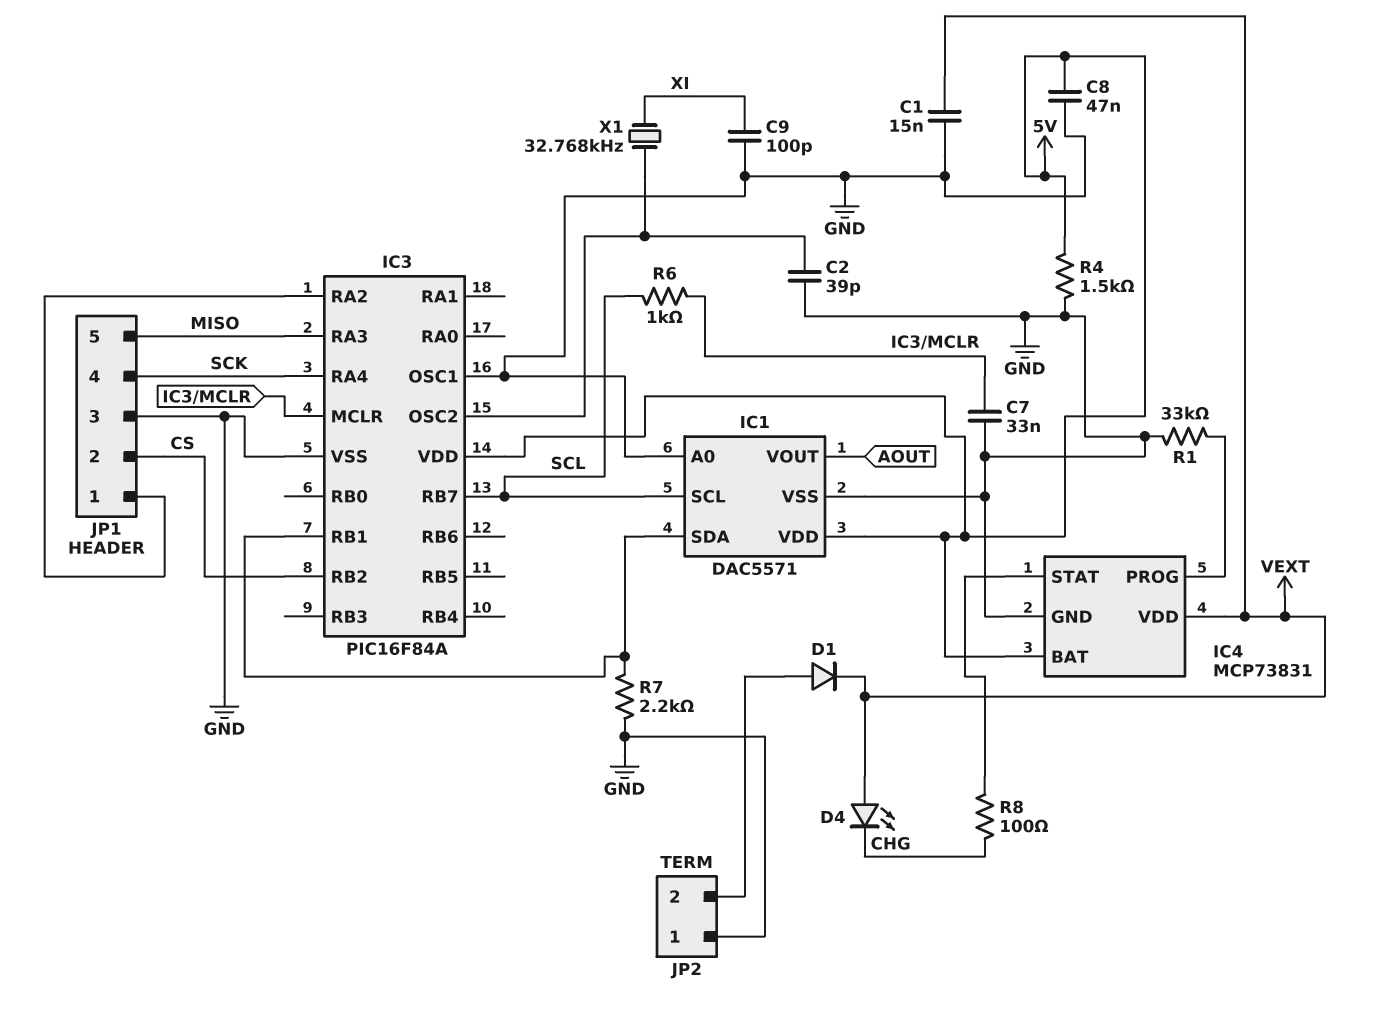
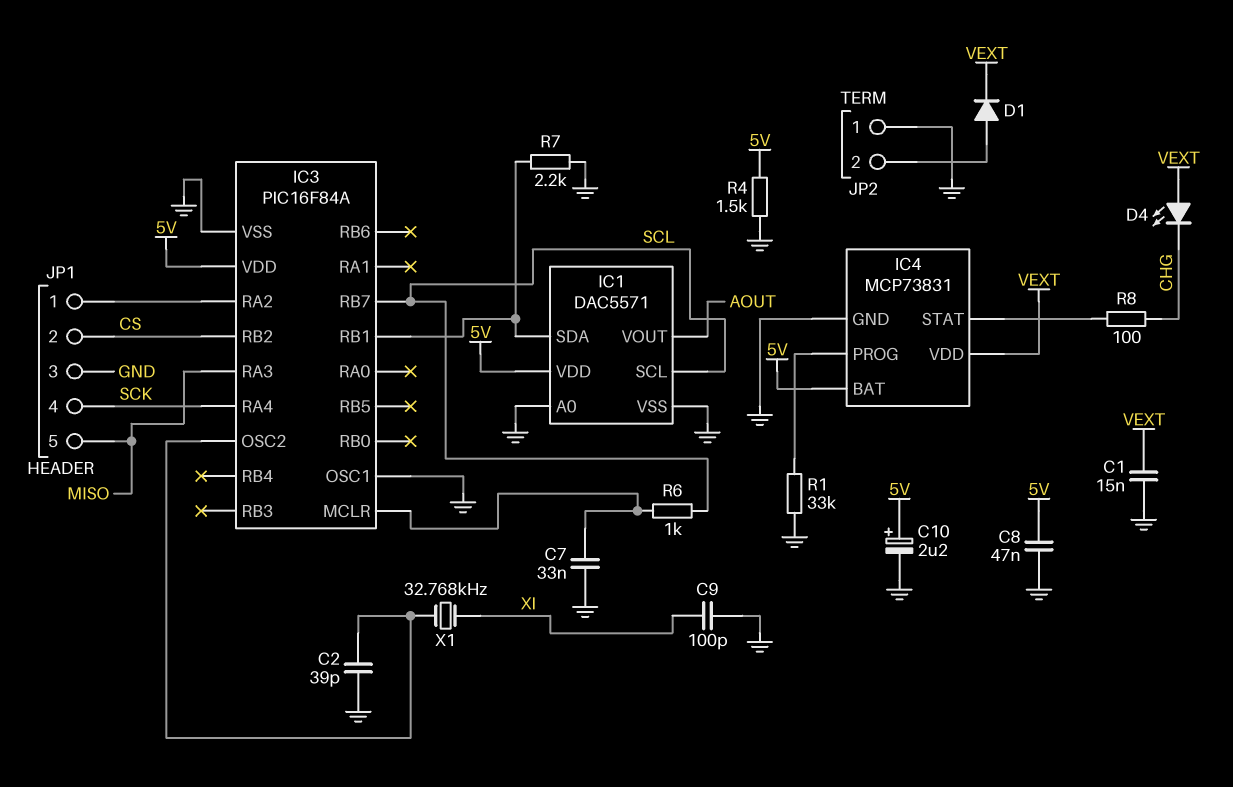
C10: none -> 2.2uF (plus 5V, minus GND)

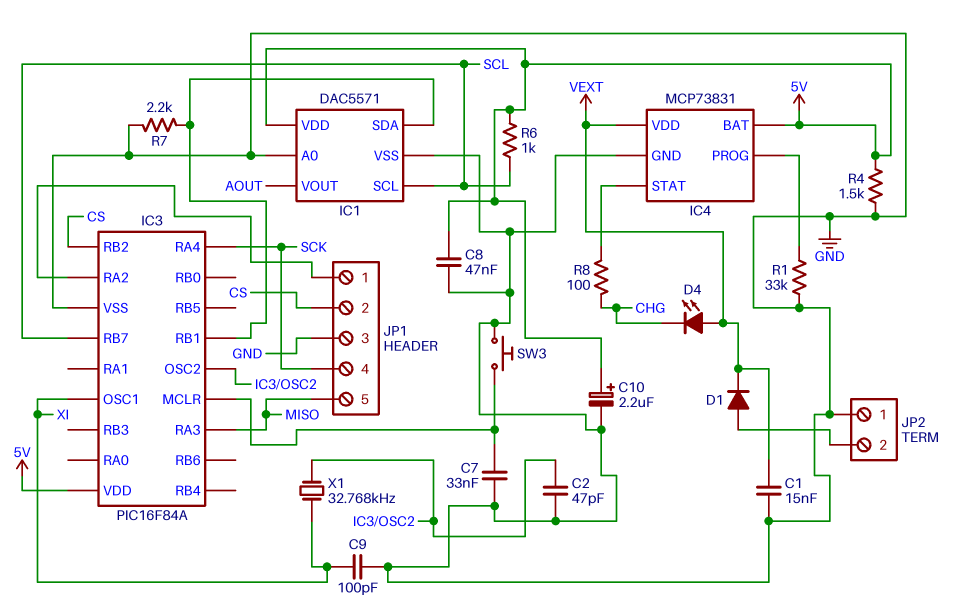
C2: 39pF (GND, IC3/OSC2) -> 47pF (GND, IC3/OSC2)
IC3 pin OSC1: GND -> XI
R6: 1k (IC3/MCLR, SCL) -> 1k (5V, SCL)
SW3: none -> button (GND, IC3/MCLR)

